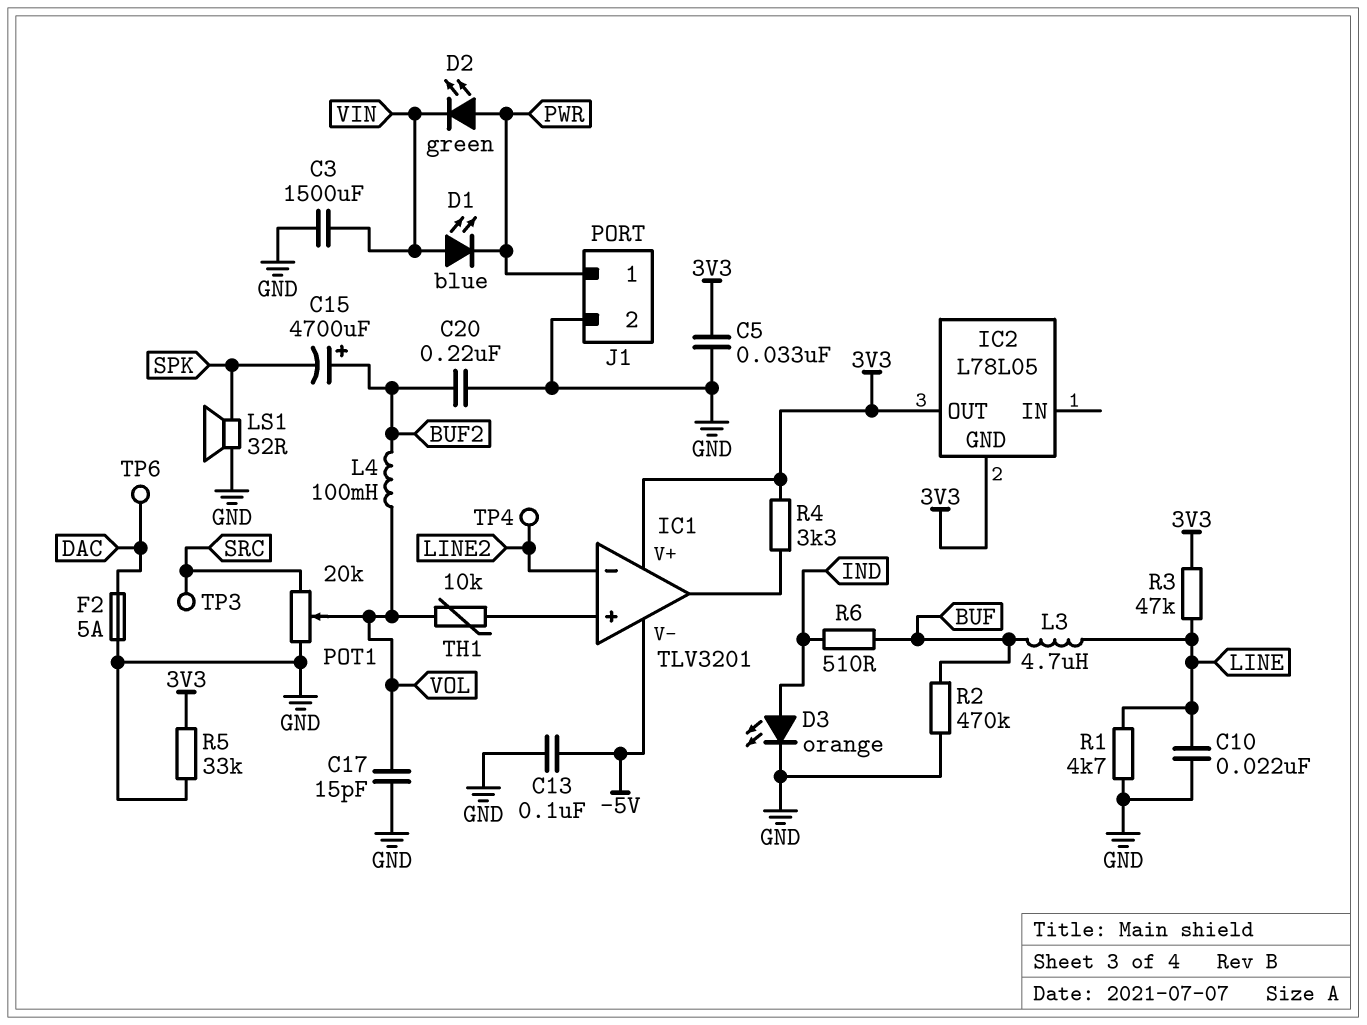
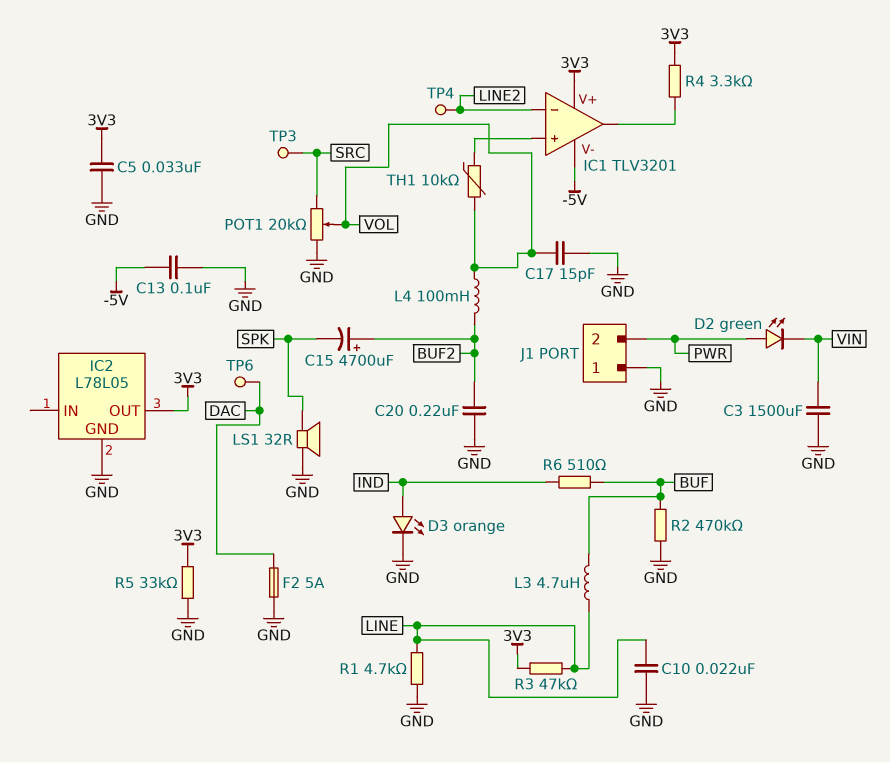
D1: LED blue (A VIN, K PWR) -> none
IC2 pin GND: 3V3 -> GND
J1 pin 1: PWR -> GND
J1 pin 2: GND -> PWR

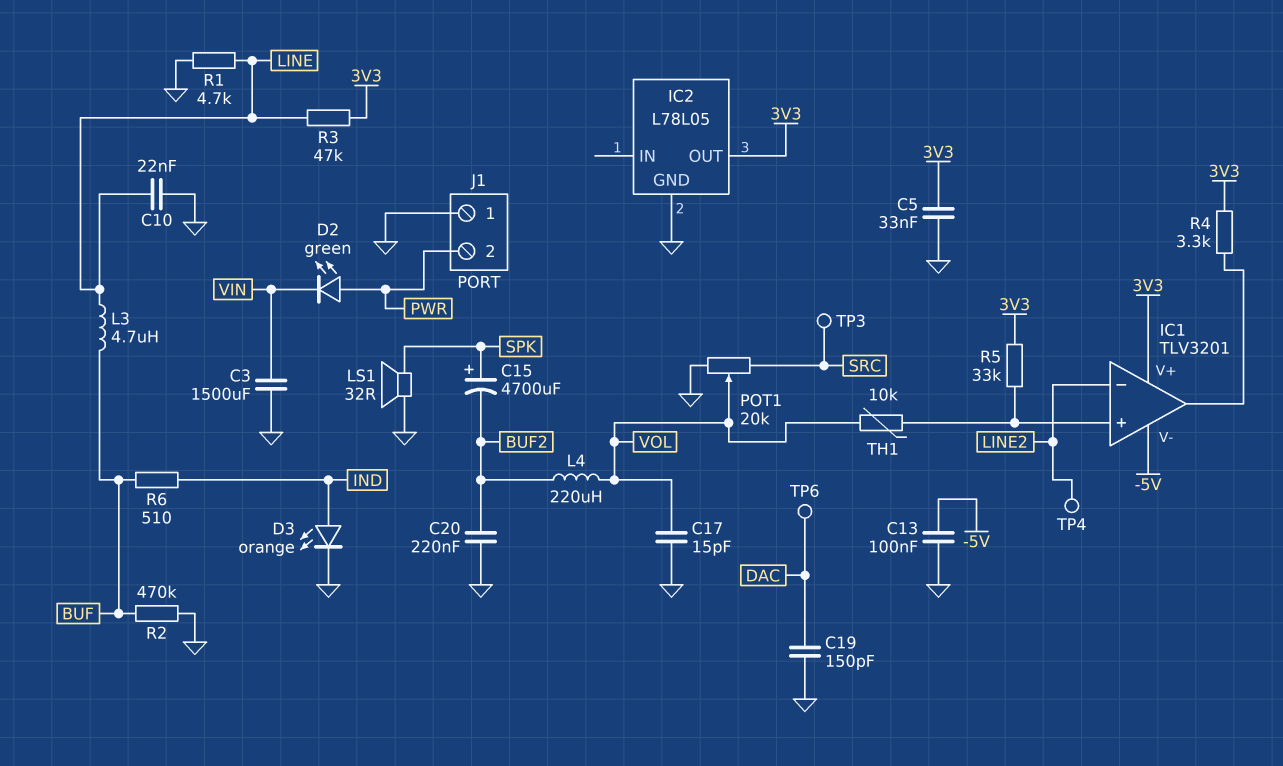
C15: 4700uF (plus BUF2, minus SPK) -> 4700uF (plus SPK, minus BUF2)
C19: none -> 150pF (DAC, GND)
F2: 5A (DAC, GND) -> none
L4: 100mH (BUF2, VOL) -> 220uH (BUF2, VOL)
R5: 33k (3V3, GND) -> 33k (3V3, IC1/in+)

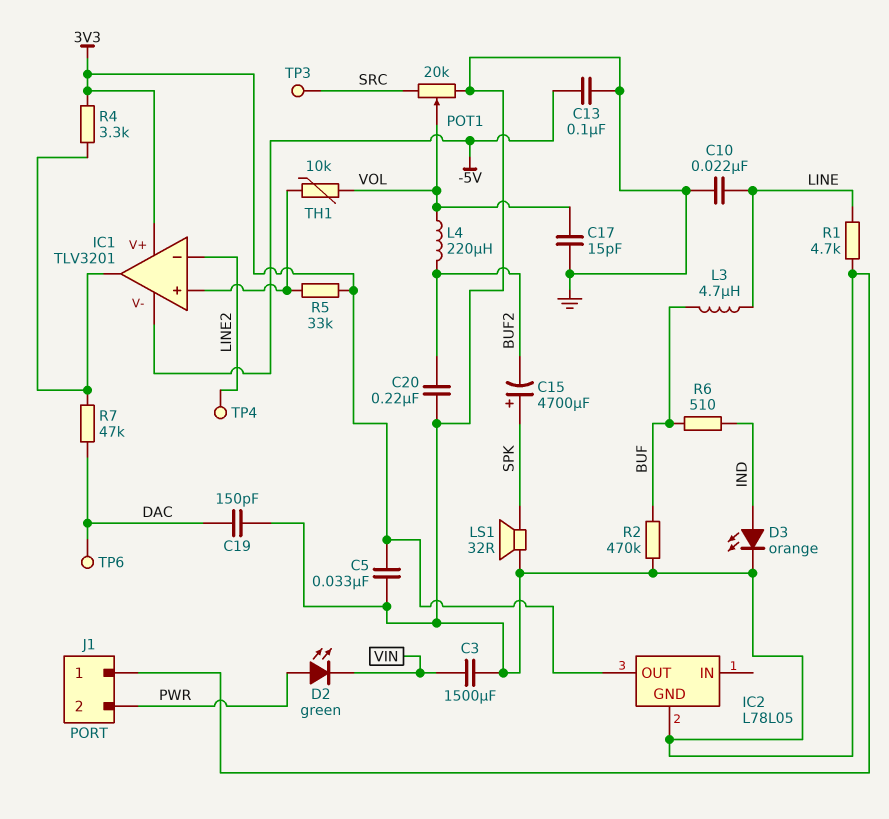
R3: 47k (3V3, LINE) -> none
R7: none -> 47k (DAC, IC1/out)

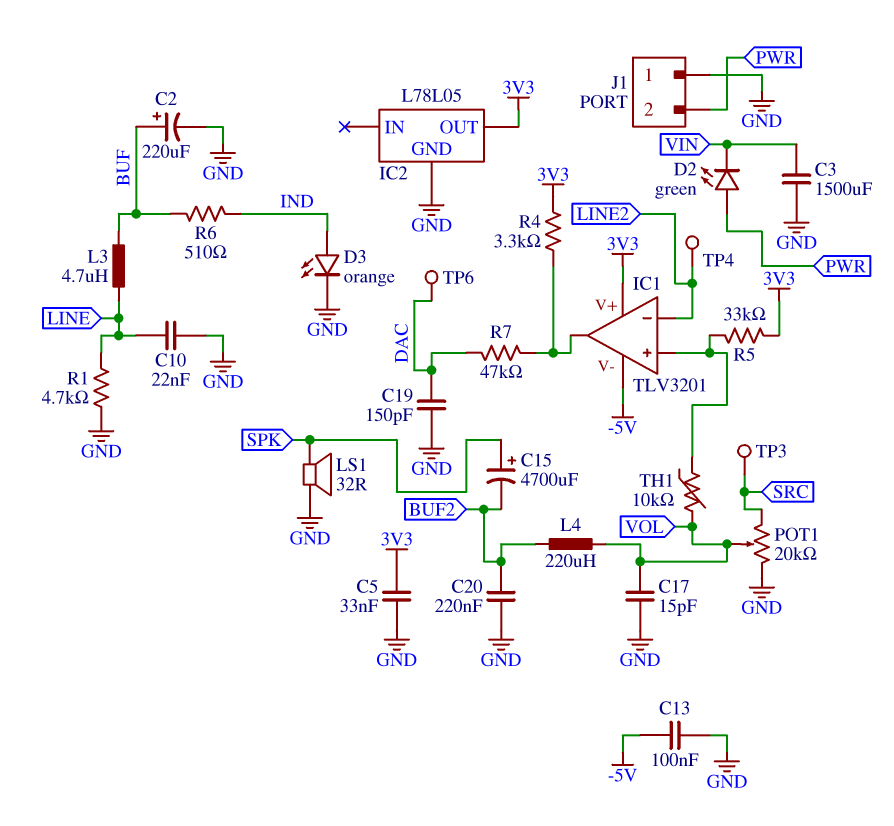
C2: none -> 220uF (plus BUF, minus GND)
R2: 470k (BUF, GND) -> none

